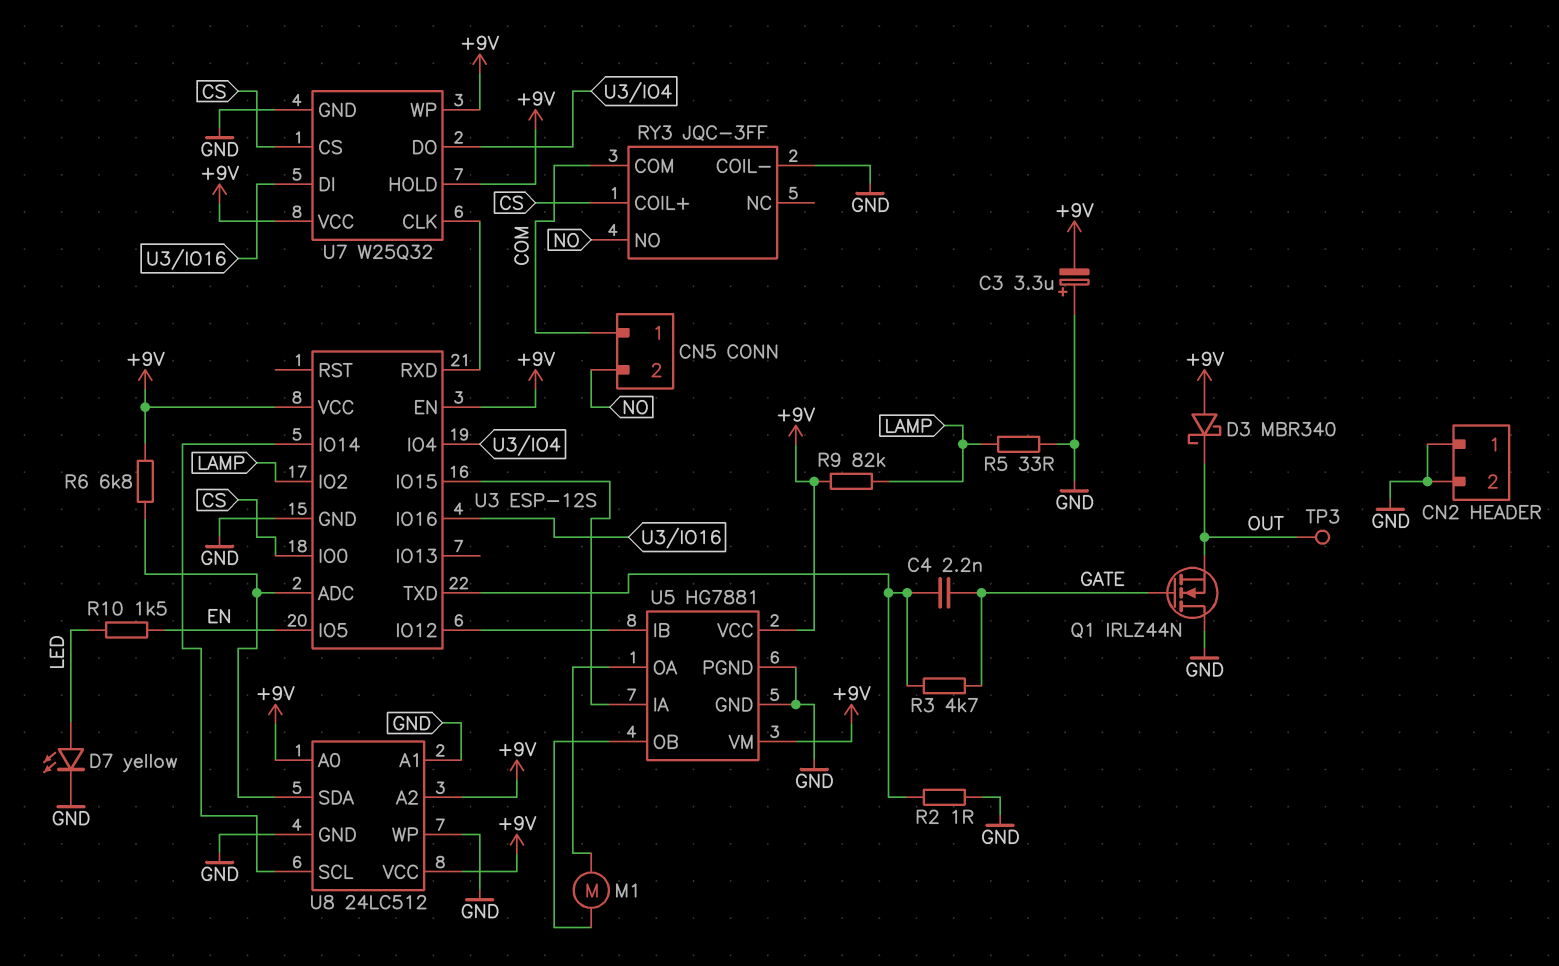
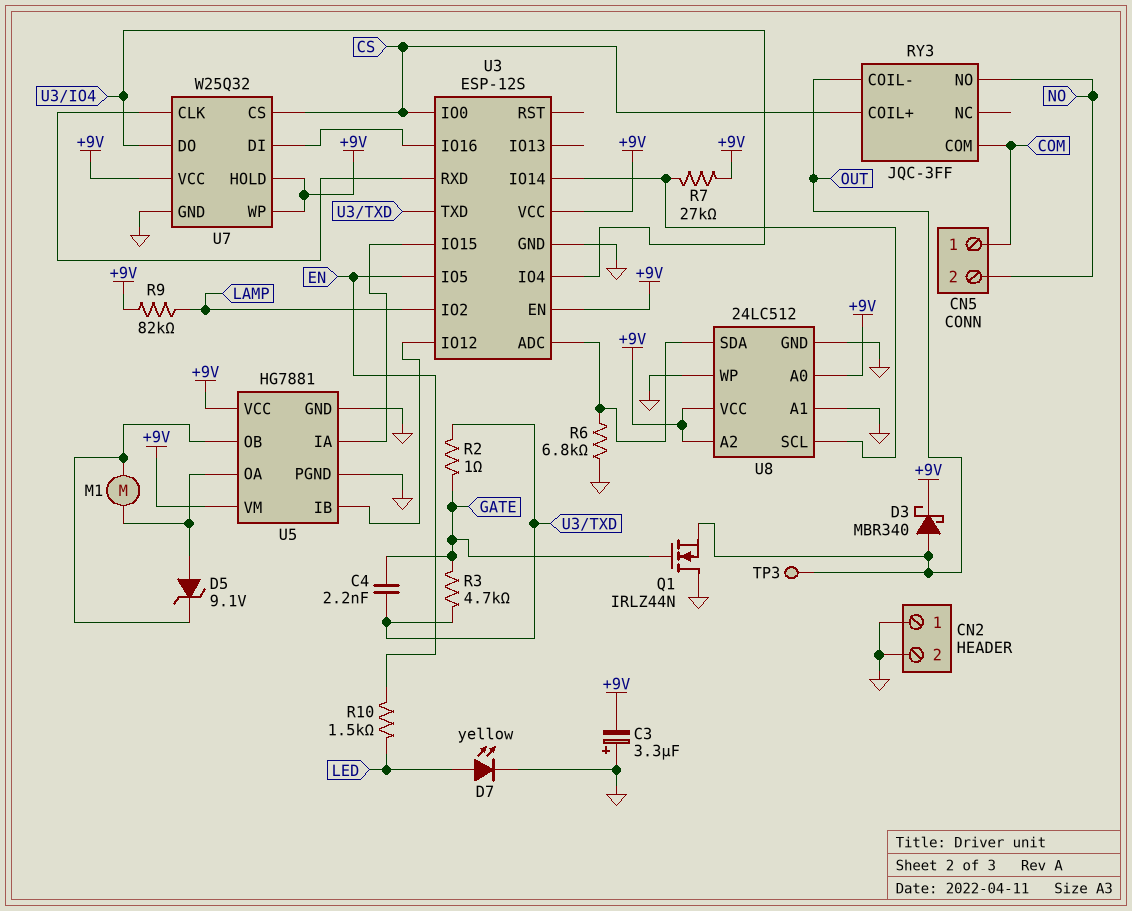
D3: schottky MBR340 (A +9V, K OUT) -> schottky MBR340 (A OUT, K +9V)
D5: none -> zener 9.1V (A U5/OA, K U5/OB)
R2: 1 (GND, U3/TXD) -> 1 (GATE, U3/TXD)
R5: 33 (GND, LAMP) -> none
R6: 6.8k (+9V, U3/ADC) -> 6.8k (GND, U3/ADC)
R7: none -> 27k (+9V, U3/IO14)
RY3 pin COIL-: GND -> OUT

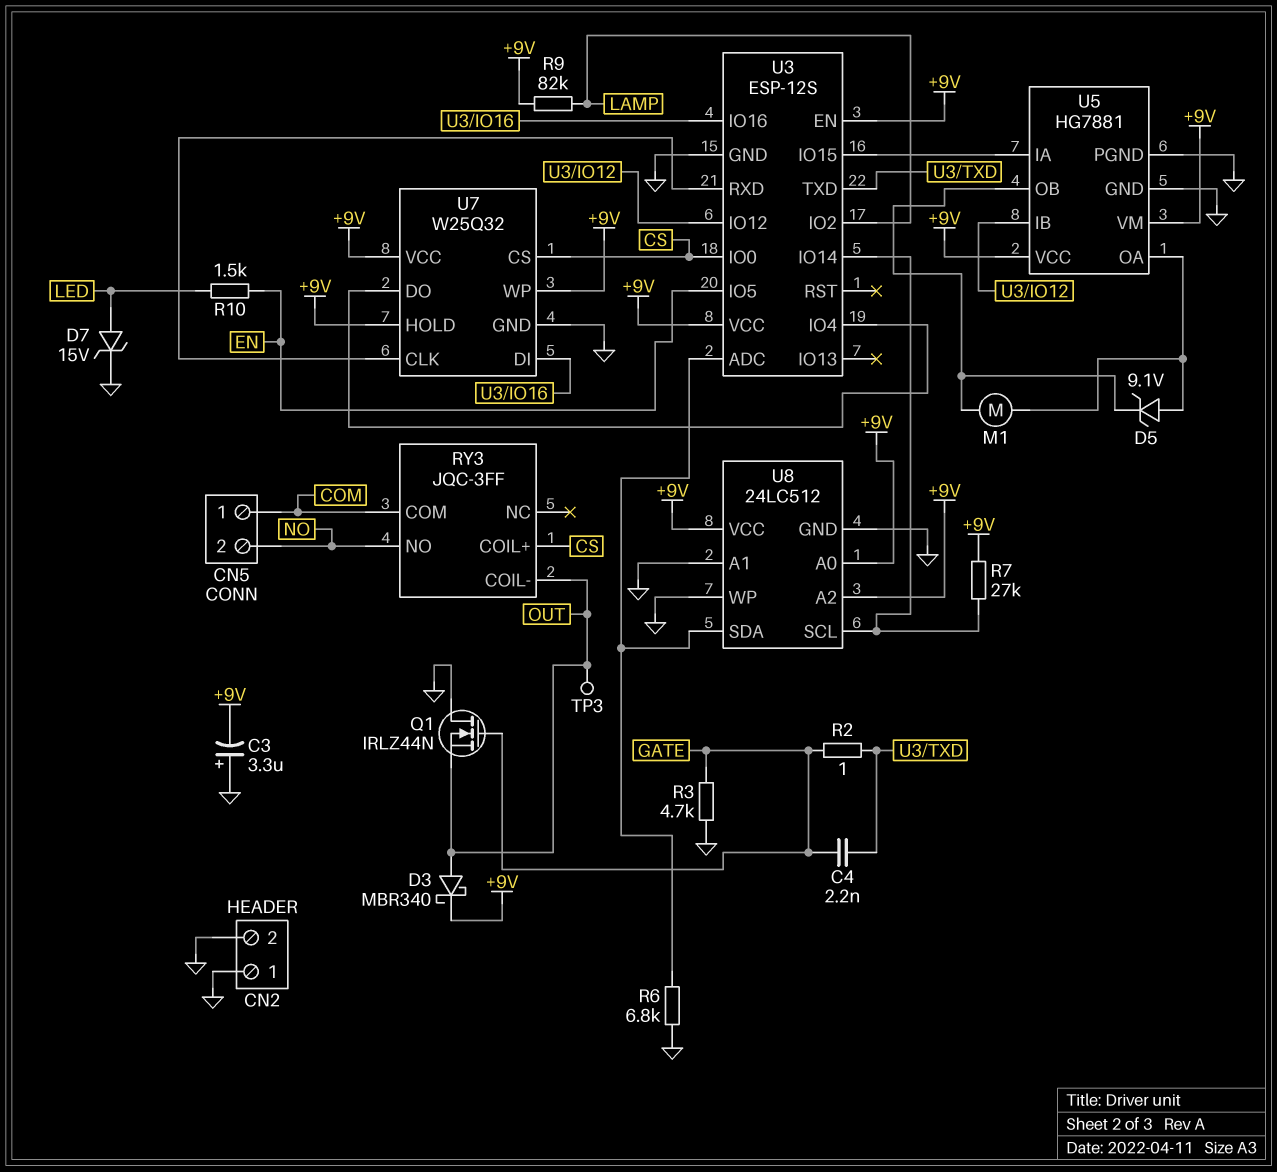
D7: LED yellow (A LED, K GND) -> zener 15V (A LED, K GND)
R3: 4.7k (GATE, U3/TXD) -> 4.7k (GATE, GND)

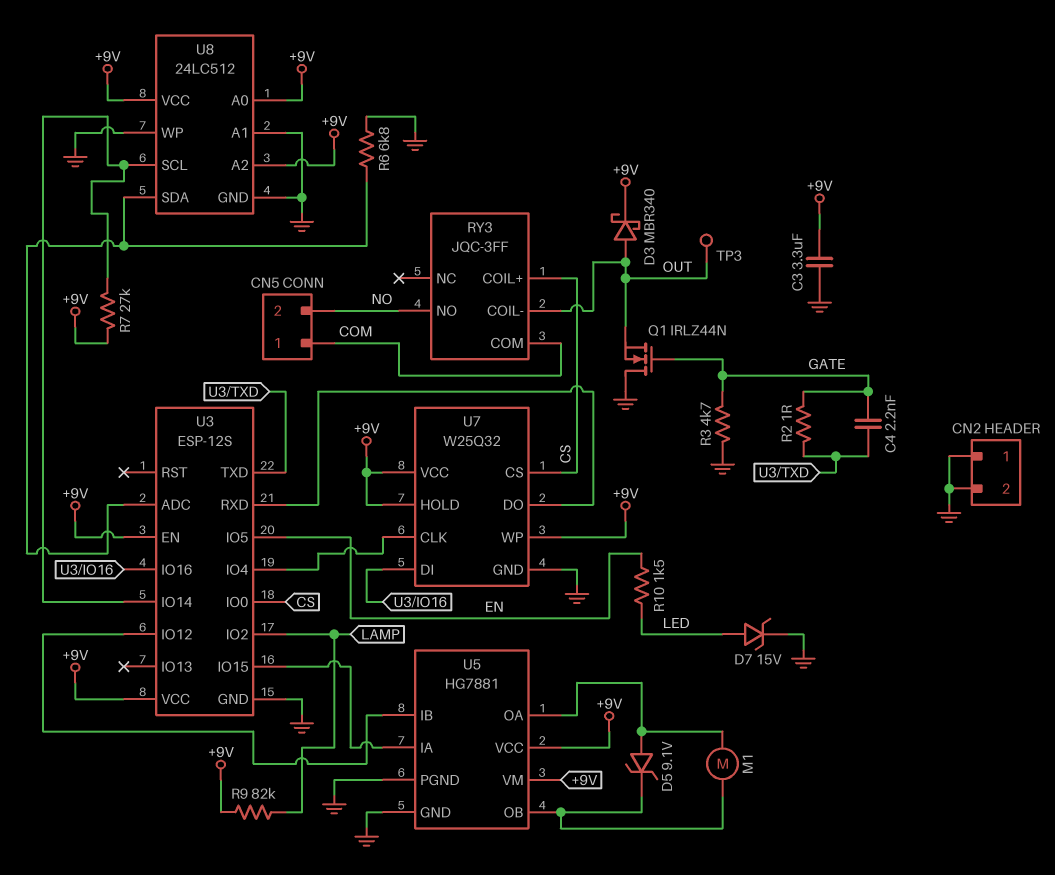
C3: 3.3uF (plus GND, minus +9V) -> 3.3uF (+9V, GND)
U7 pin CLK: U3/RXD -> U3/IO4
U7 pin DO: U3/IO4 -> U3/RXD

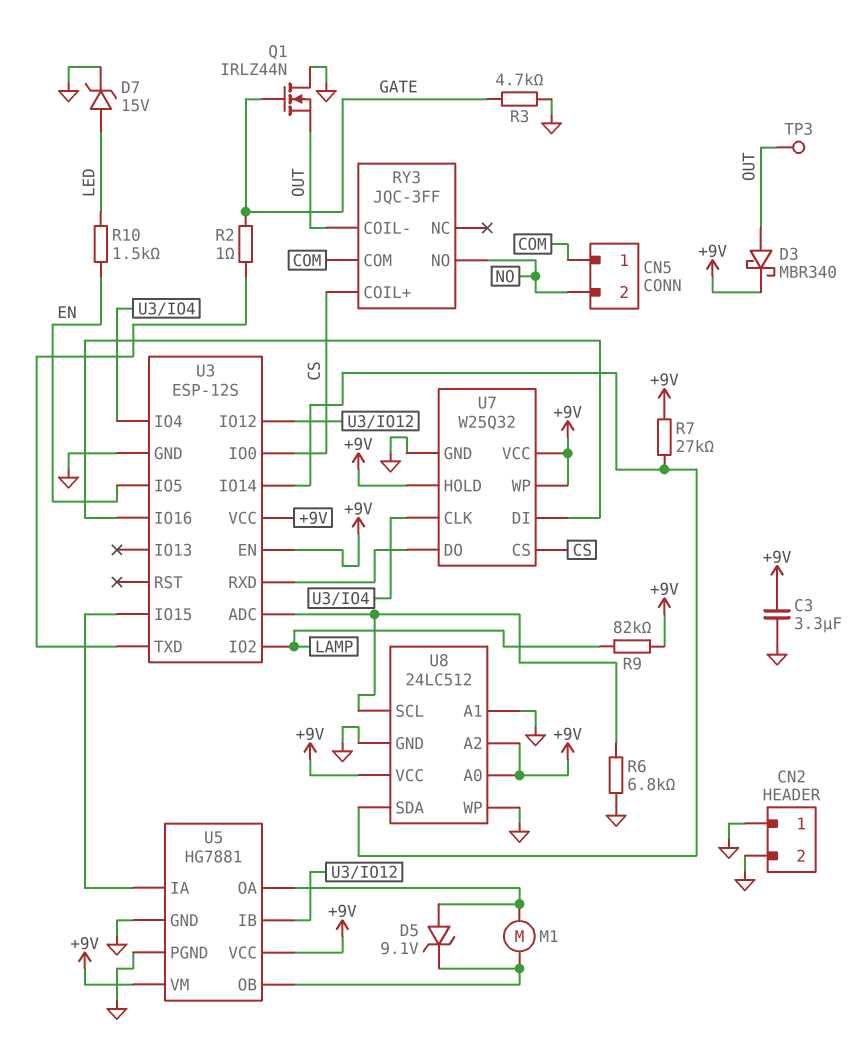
C4: 2.2nF (GATE, U3/TXD) -> none
U8 pin SCL: U3/IO14 -> U3/ADC
U8 pin SDA: U3/ADC -> U3/IO14

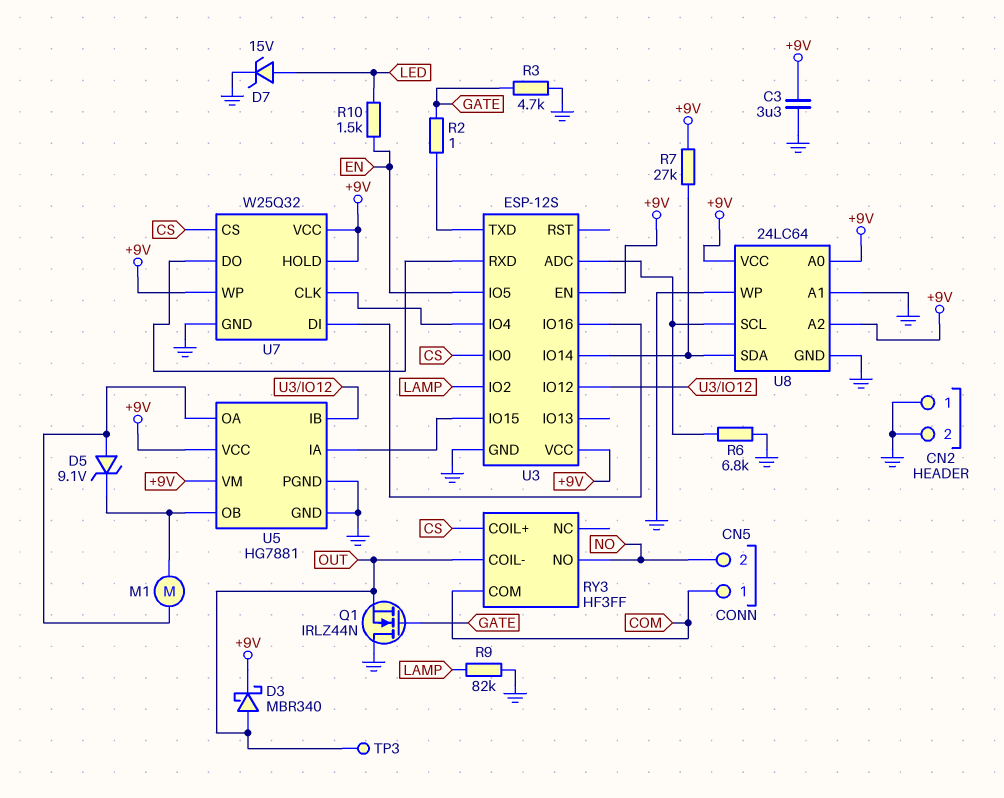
R9: 82k (+9V, LAMP) -> 82k (GND, LAMP)
RY3: JQC-3FF -> HF3FF
U8: 24LC512 -> 24LC64

